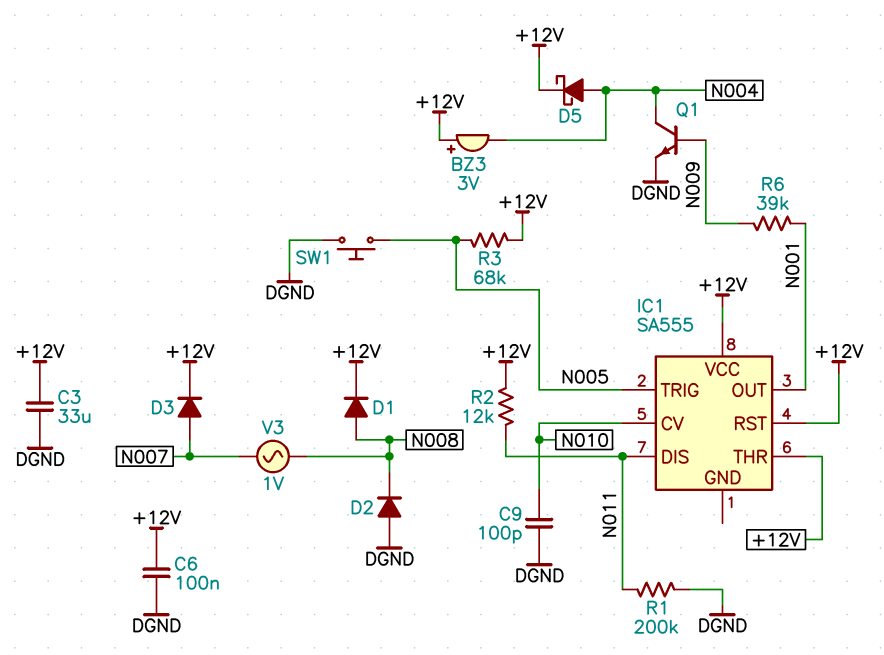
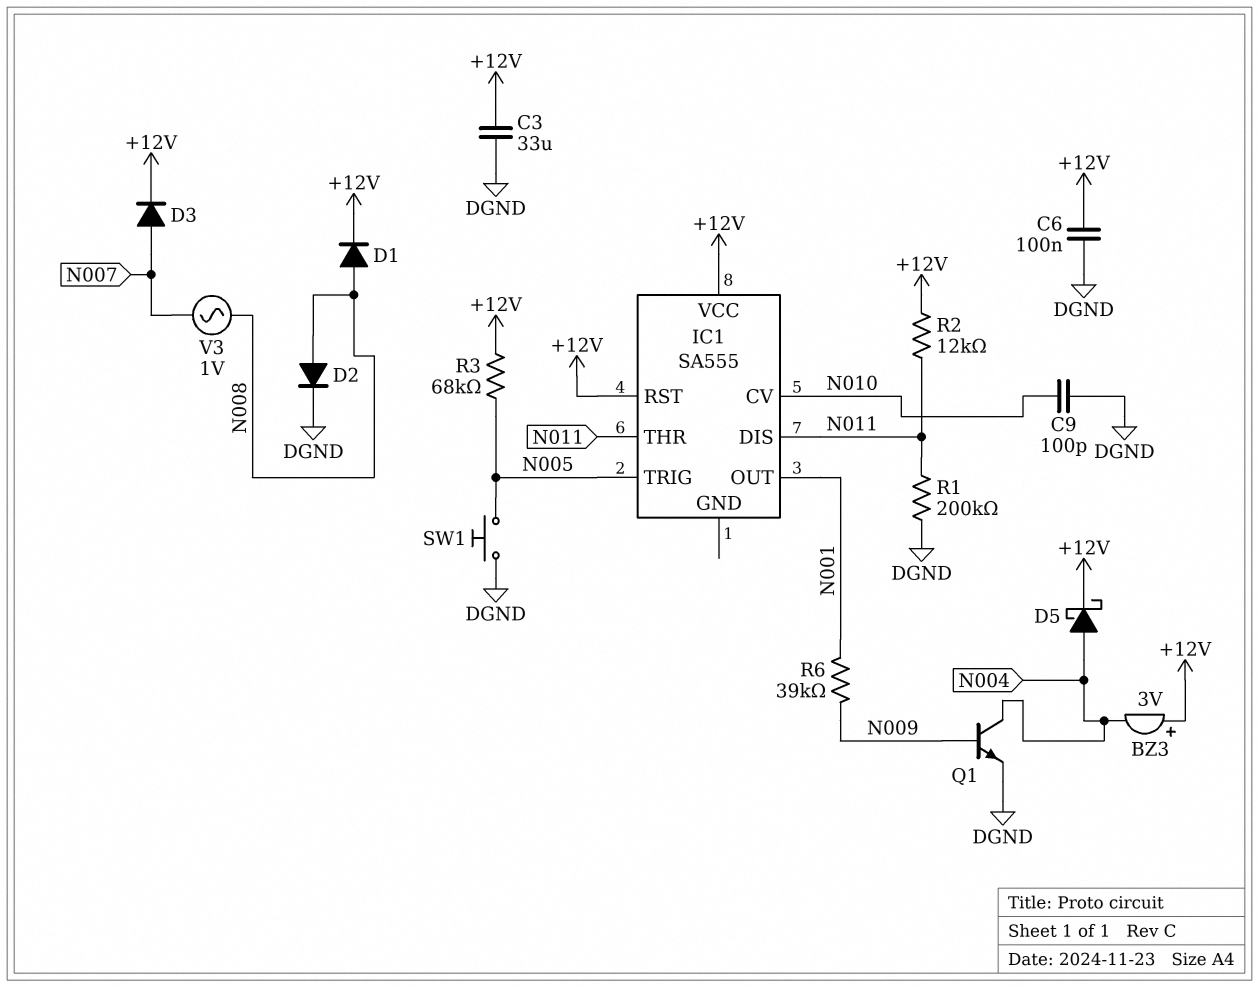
D2: diode (A DGND, K N008) -> diode (A N008, K DGND)
IC1 pin THR: +12V -> N011

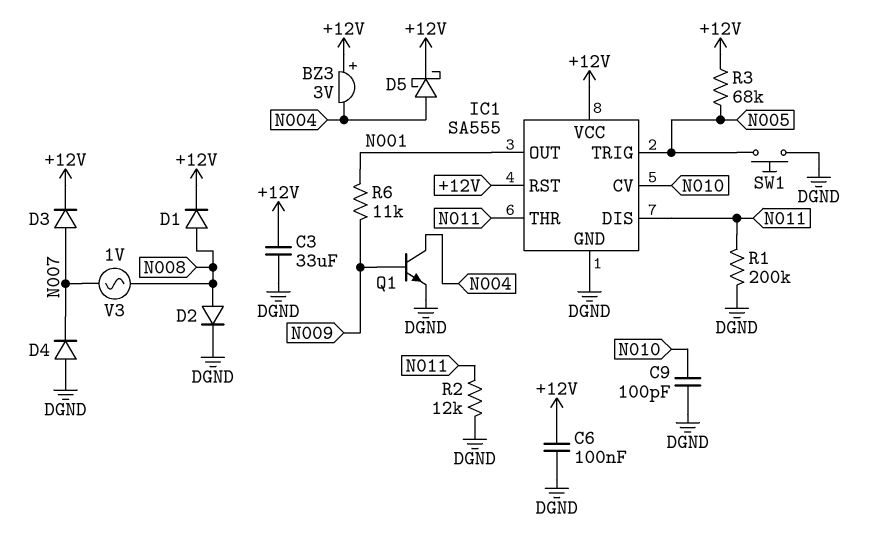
D4: none -> diode (A DGND, K N007)
IC1 pin GND: none -> DGND
R2: 12k (+12V, N011) -> 12k (DGND, N011)
R6: 39k (N001, N009) -> 11k (N001, N009)

